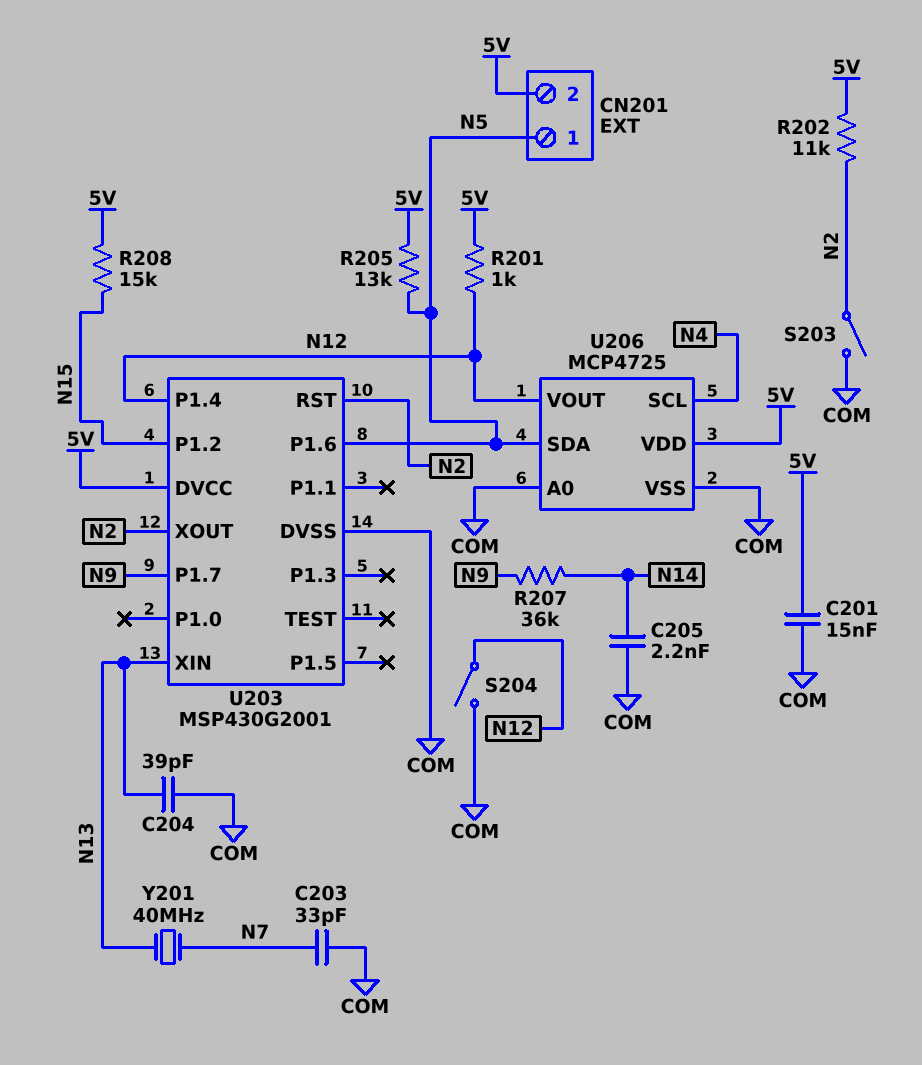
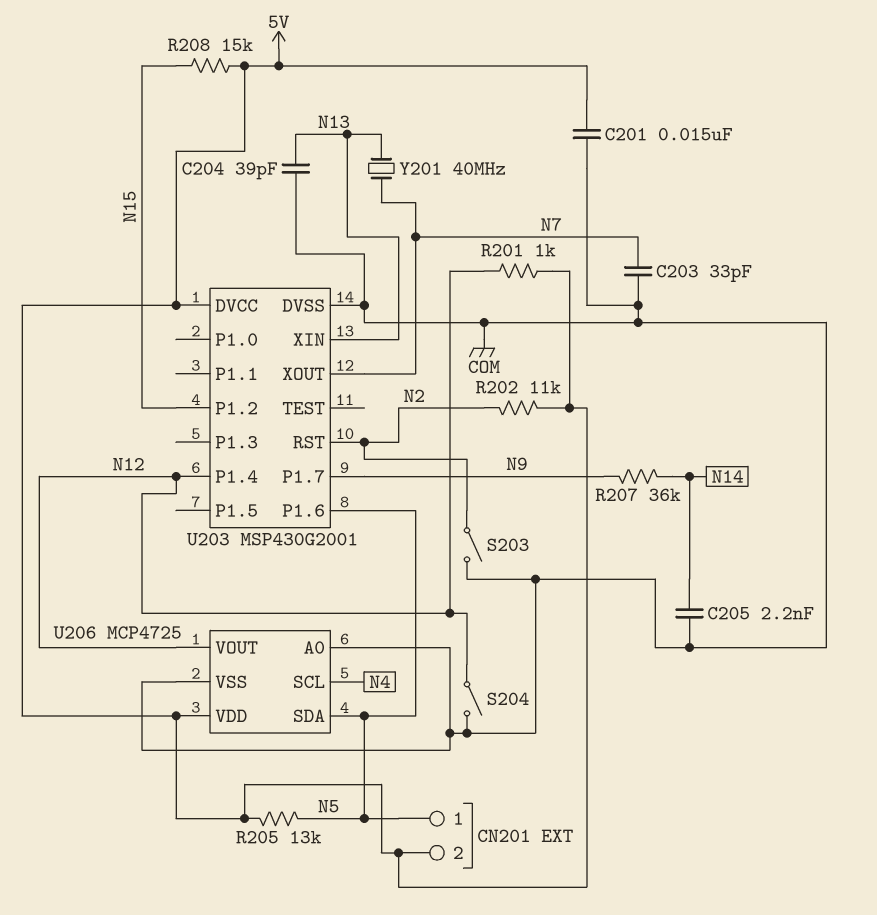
U203 pin XOUT: N2 -> N7

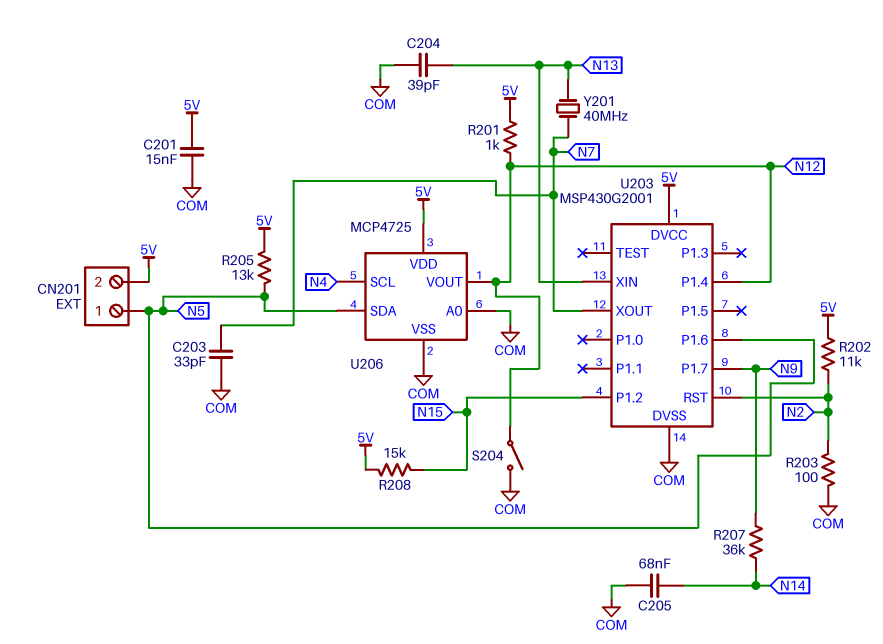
C205: 2.2nF (COM, N14) -> 68nF (COM, N14)
R203: none -> 100 (COM, N2)
S203: switch (COM, N2) -> none

